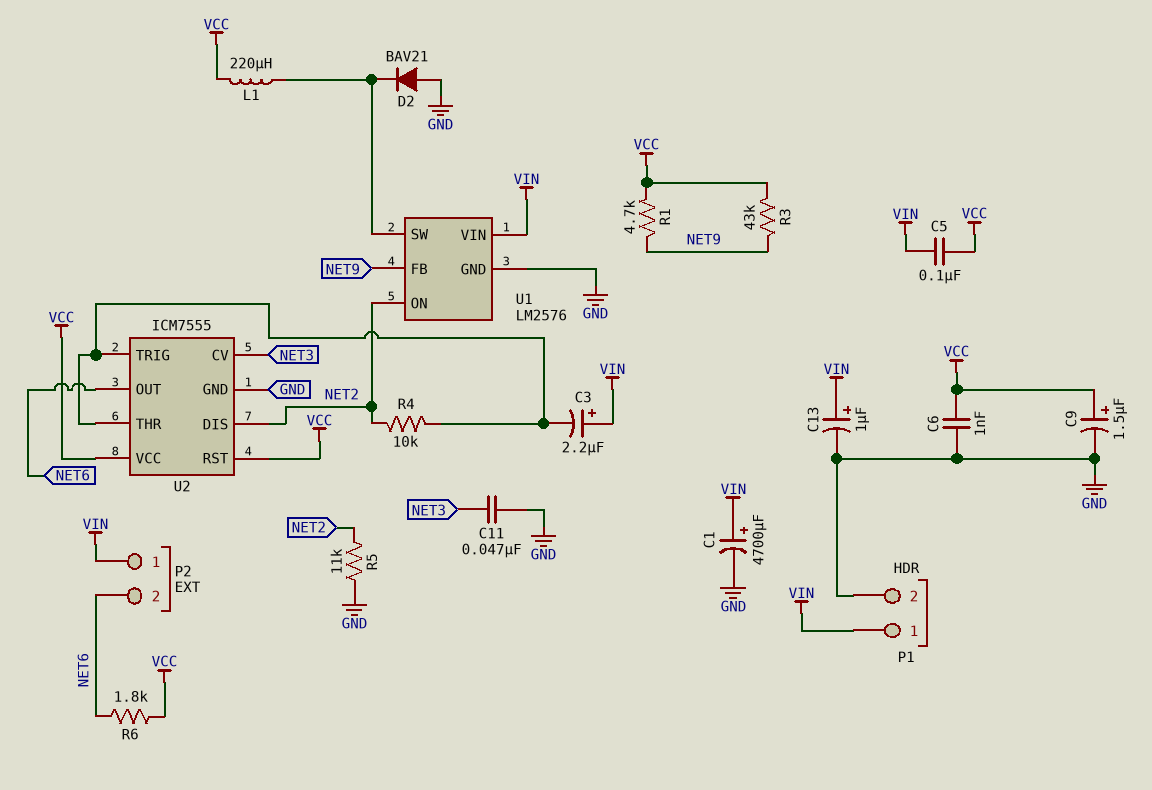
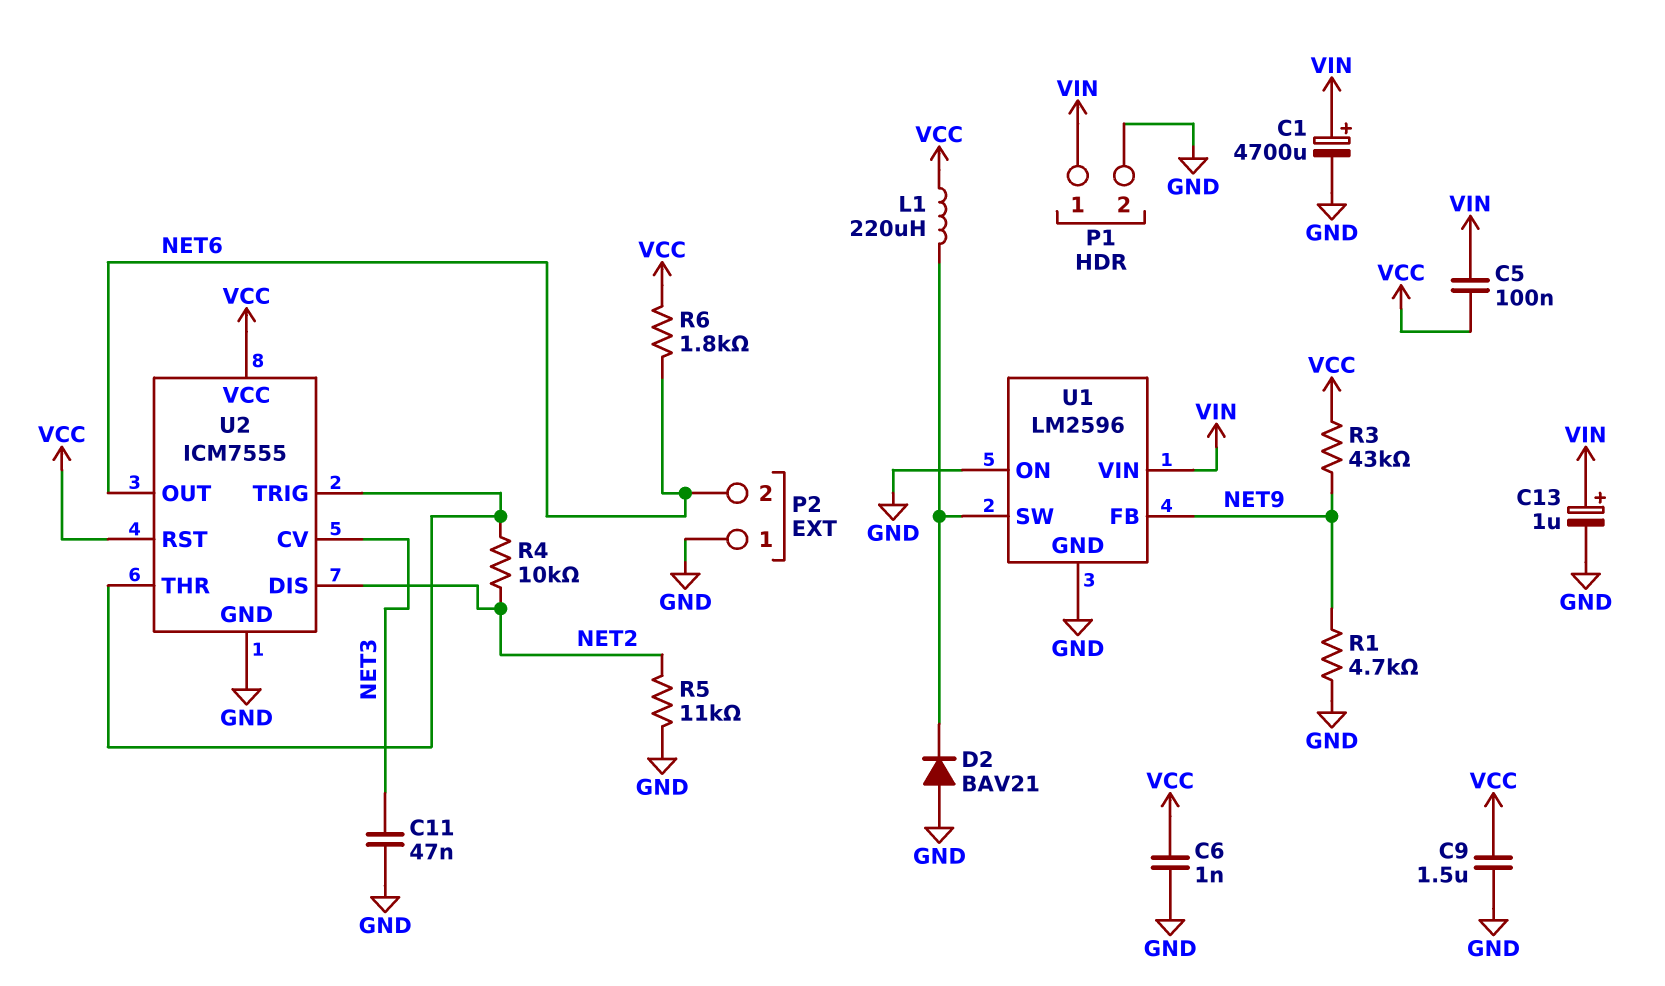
C3: 2.2uF (plus VIN, minus U2/THR) -> none
C9: 1.5uF (plus VCC, minus GND) -> 1.5uF (GND, VCC)
P2 pin 1: VIN -> GND
R1: 4.7k (NET9, VCC) -> 4.7k (GND, NET9)
U1: LM2576 -> LM2596
U1 pin ON: NET2 -> GND

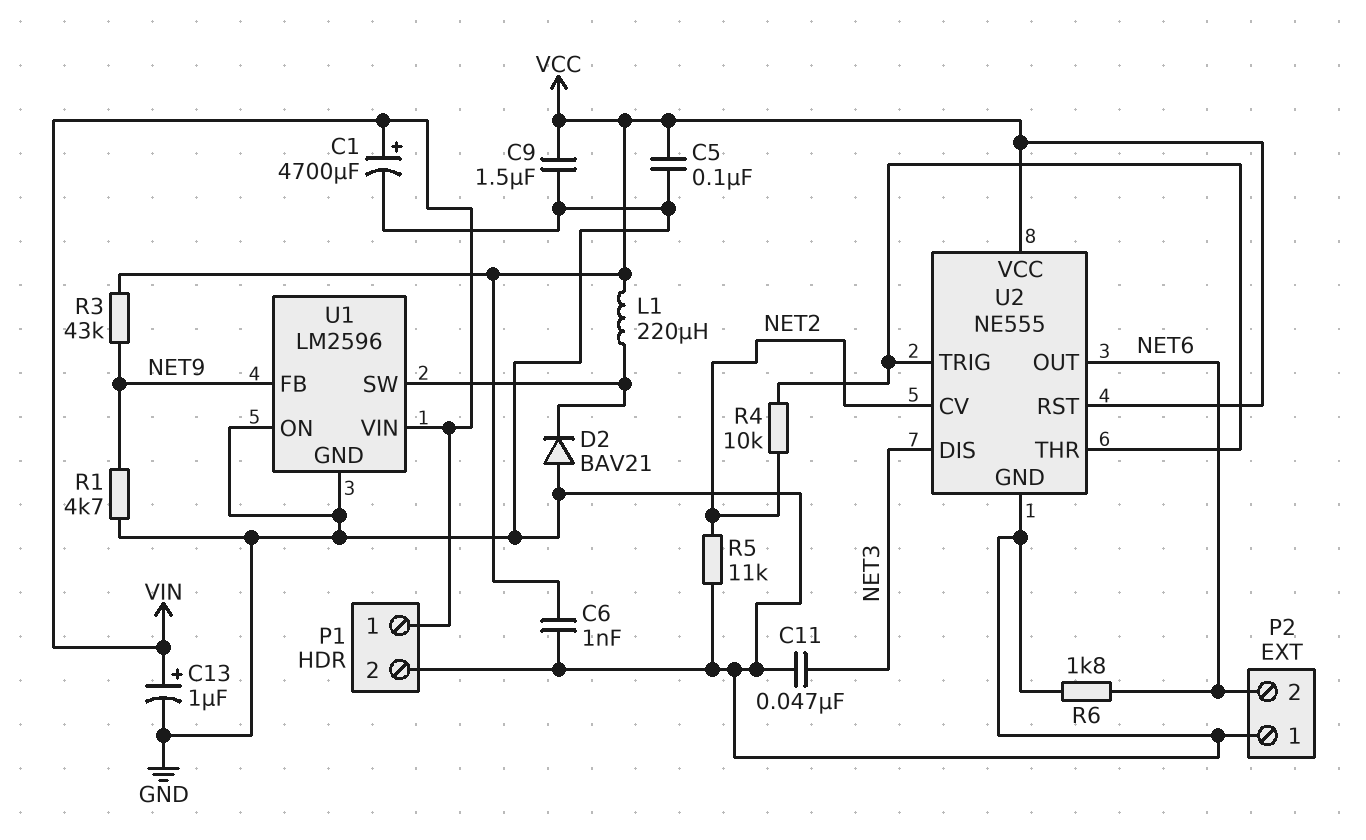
C5: 100nF (VCC, VIN) -> 100nF (GND, VCC)
R6: 1.8k (NET6, VCC) -> 1.8k (GND, NET6)
U2: ICM7555 -> NE555
U2 pin CV: NET3 -> NET2
U2 pin DIS: NET2 -> NET3

